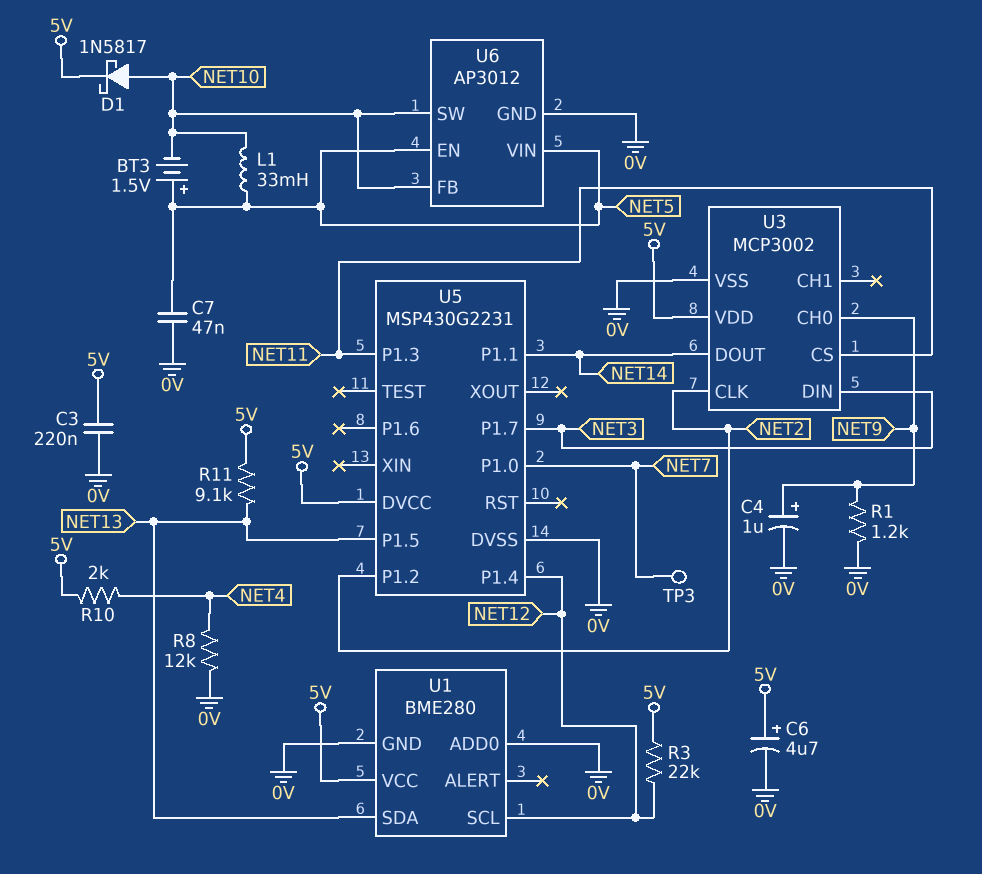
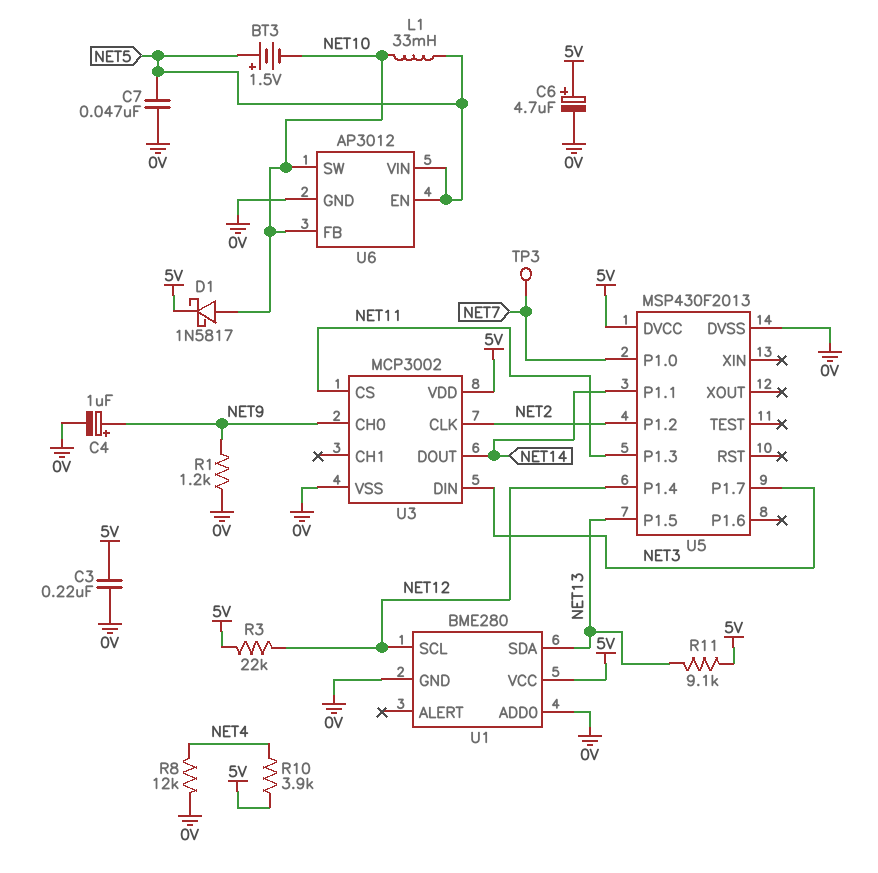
R10: 2k (5V, NET4) -> 3.9k (5V, NET4)
U5: MSP430G2231 -> MSP430F2013

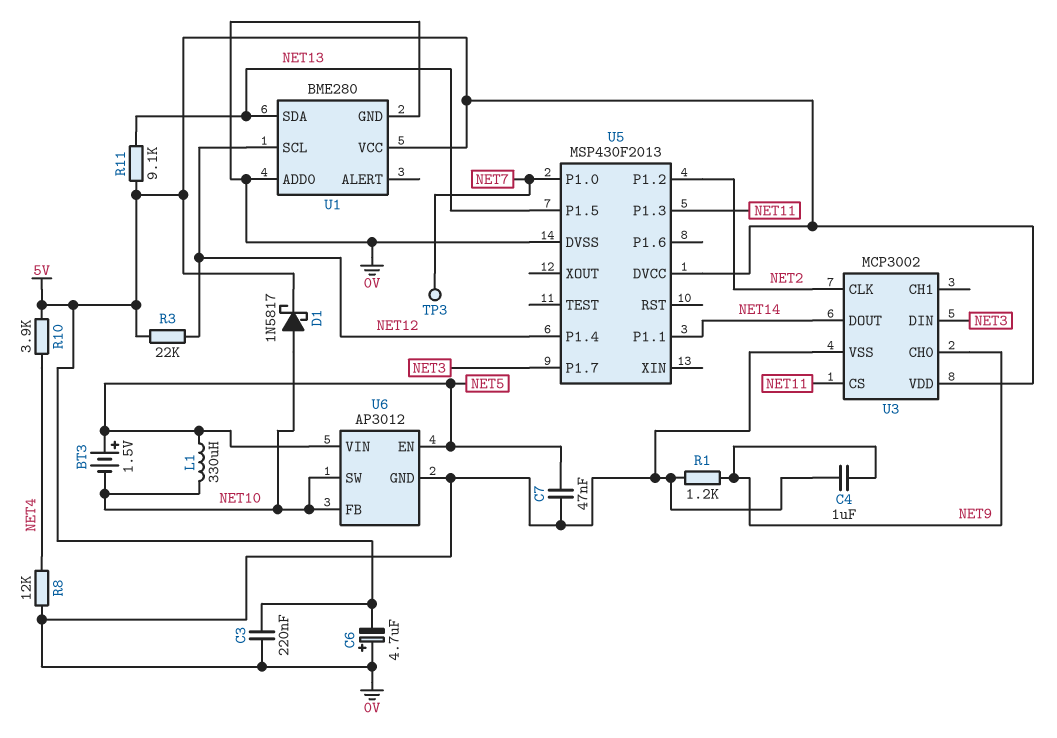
C4: 1uF (plus NET9, minus 0V) -> 1uF (0V, NET9)
C6: 4.7uF (plus 5V, minus 0V) -> 4.7uF (plus 0V, minus 5V)
L1: 33mH (NET5, NET10) -> 330uH (NET5, NET10)

